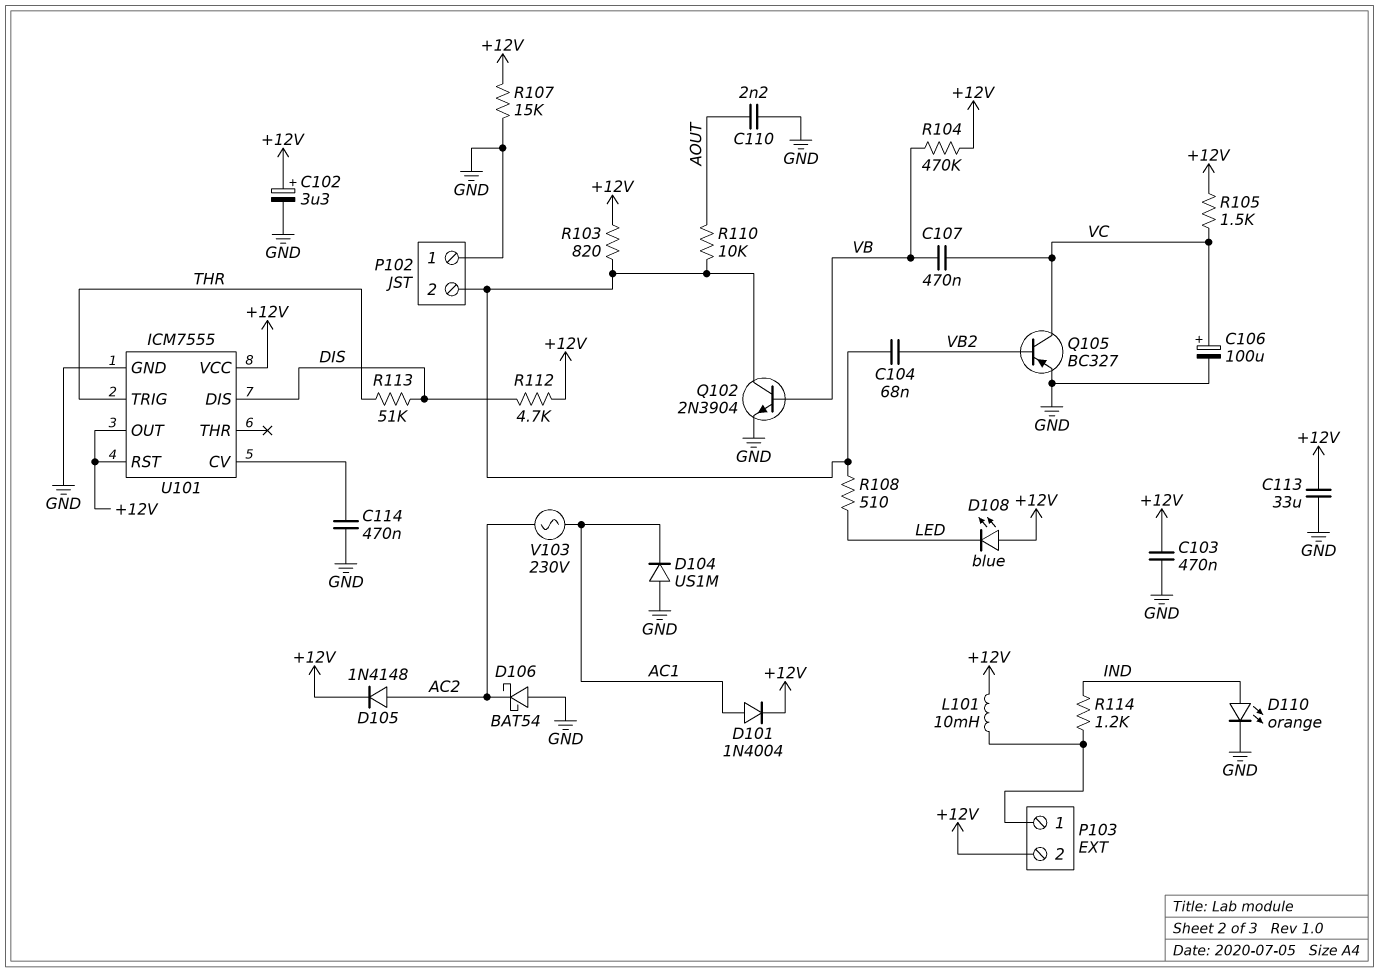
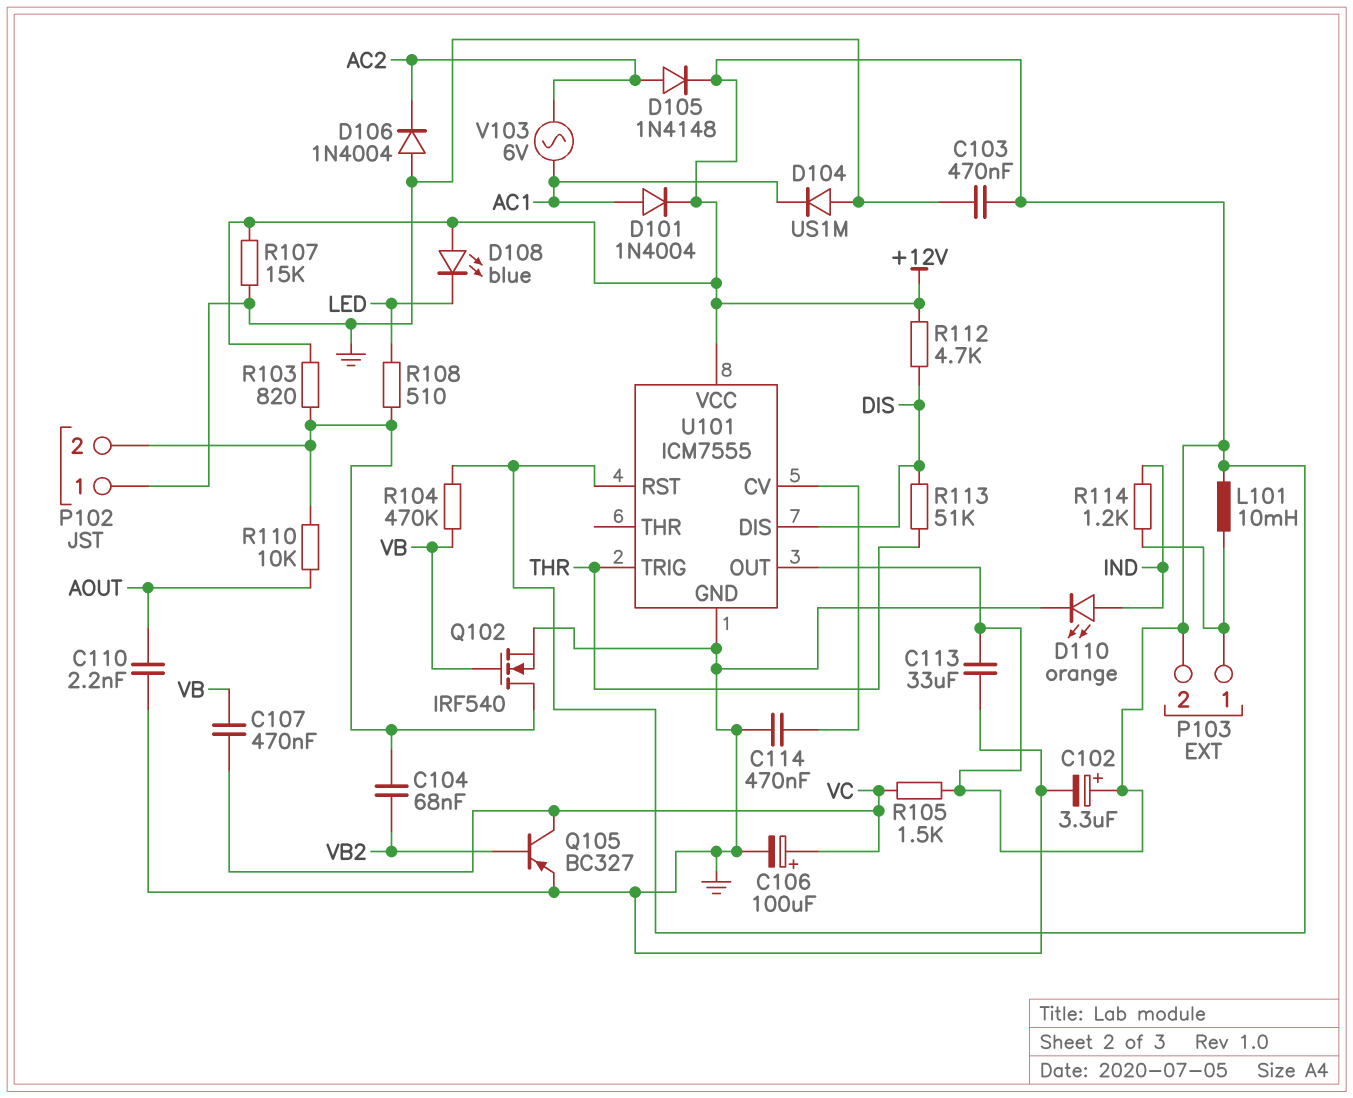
D106: schottky BAT54 (A GND, K AC2) -> diode 1N4004 (A GND, K AC2)
Q102: NPN 2N3904 (B VB, C P102/2, E GND) -> NMOS IRF540 (G VB, D P102/2, S GND)
V103: AC 230V (AC1, AC2) -> AC 6V (AC1, AC2)

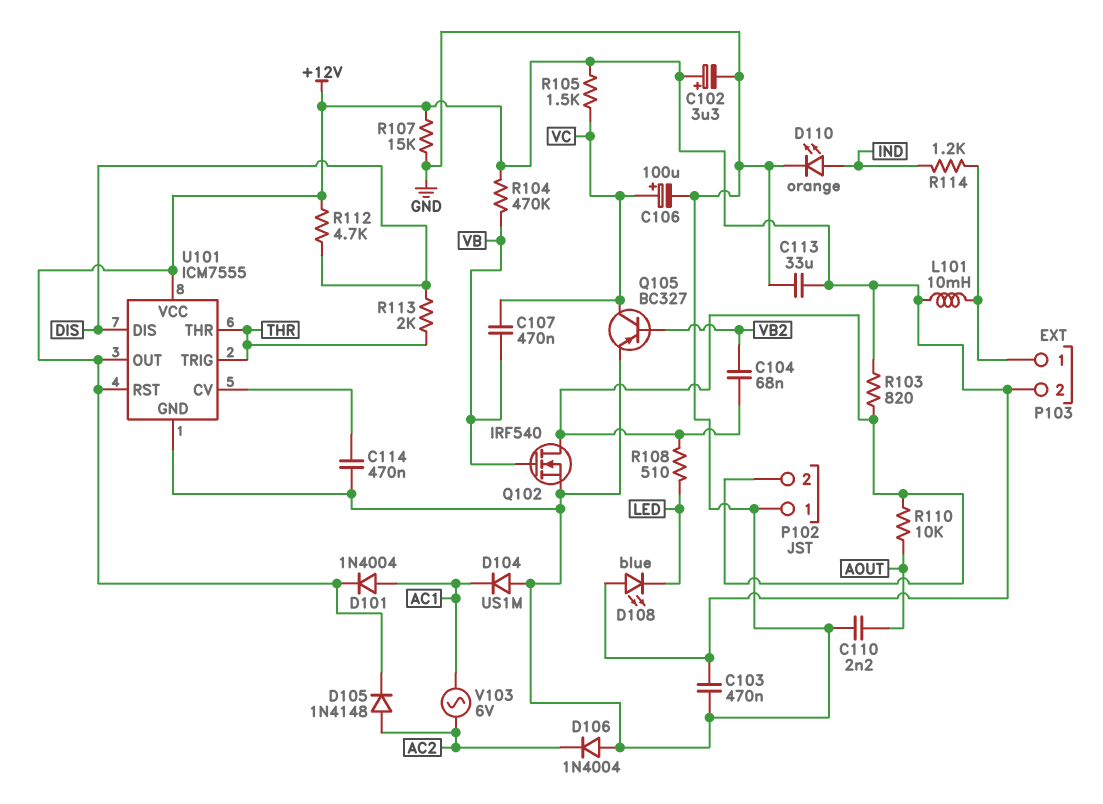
R113: 51k (DIS, THR) -> 2k (DIS, THR)
U101 pin THR: none -> THR

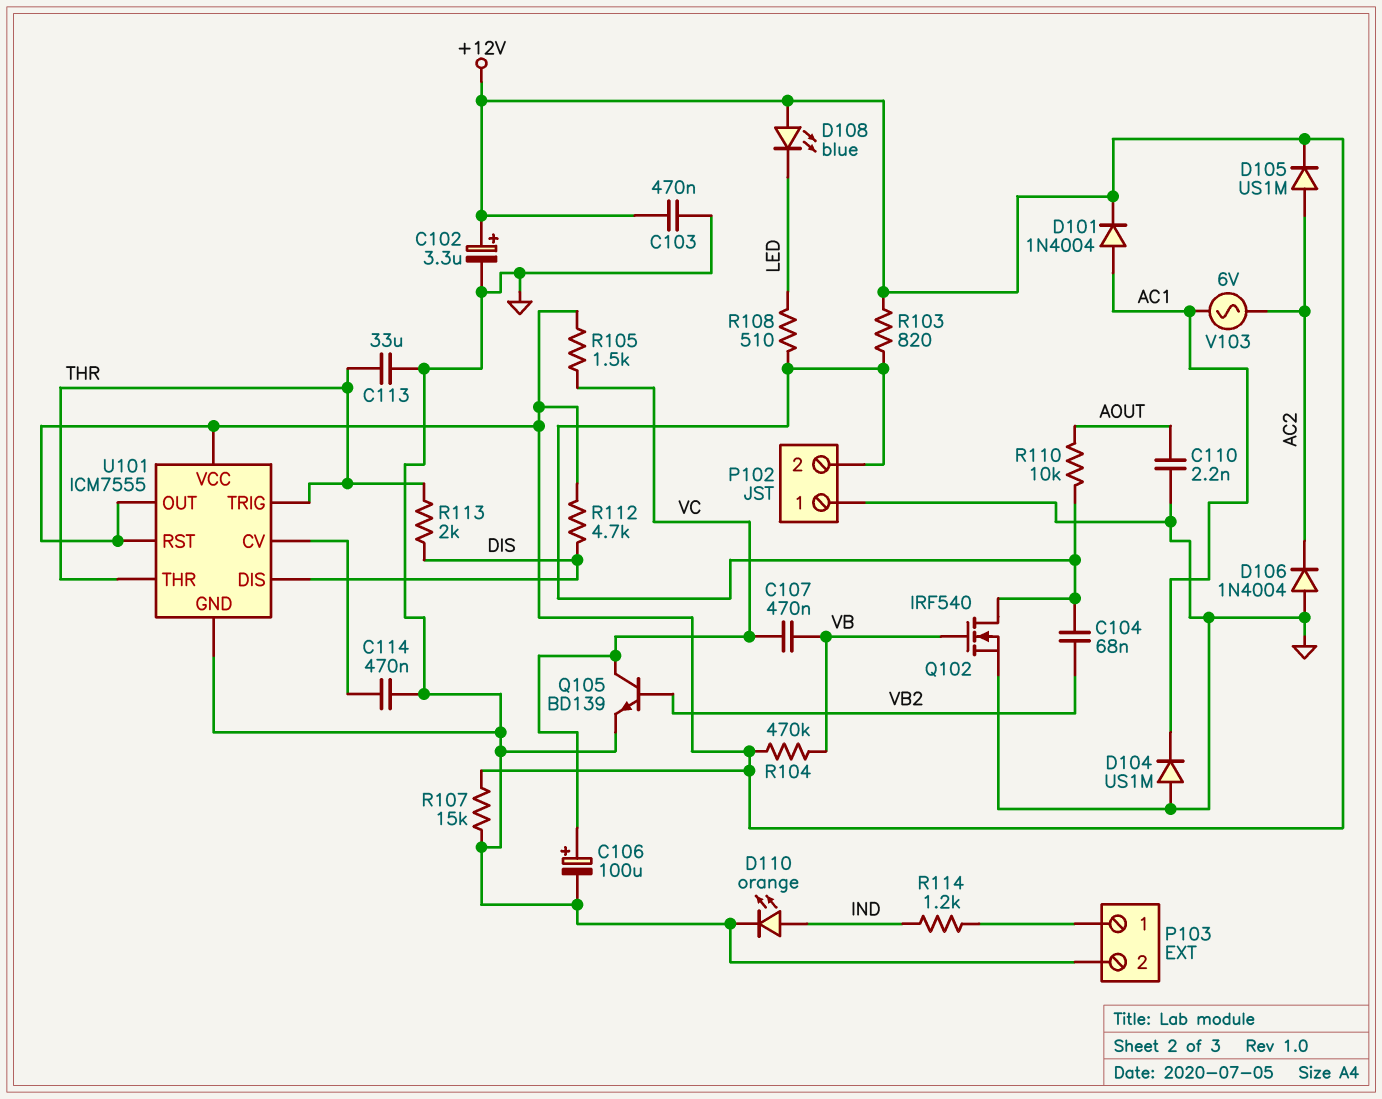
C113: 33uF (+12V, GND) -> 33uF (GND, THR)
D105: diode 1N4148 (A AC2, K +12V) -> diode US1M (A AC2, K +12V)
L101: 10mH (+12V, P103/1) -> none
P103 pin 2: +12V -> GND
Q105: PNP BC327 (B VB2, C VC, E GND) -> NPN BD139 (B VB2, C VC, E GND)

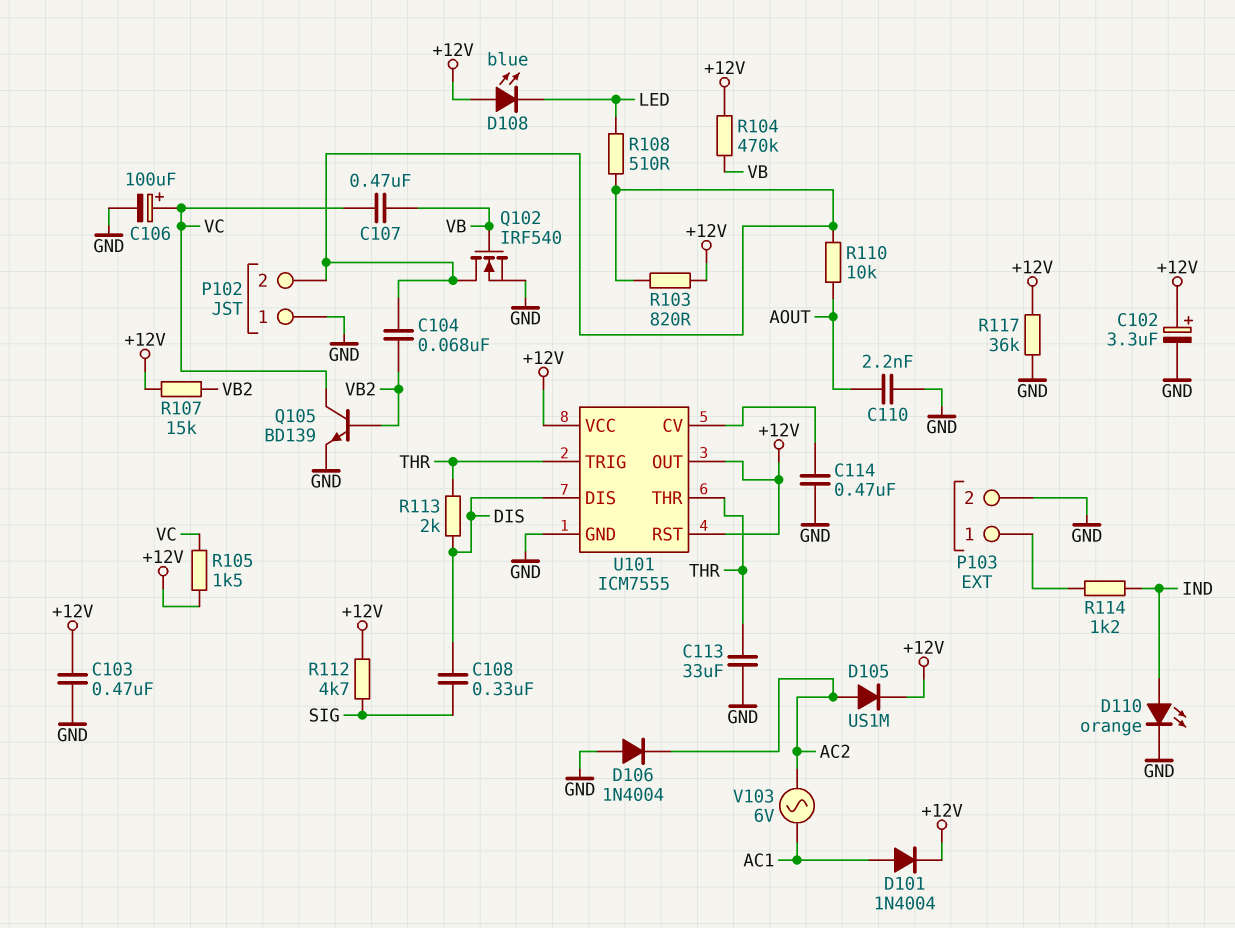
C108: none -> 330nF (DIS, SIG)
D104: diode US1M (A GND, K AC1) -> none
R107: 15k (+12V, GND) -> 15k (+12V, VB2)
R112: 4.7k (+12V, DIS) -> 4.7k (+12V, SIG)
R117: none -> 36k (+12V, GND)

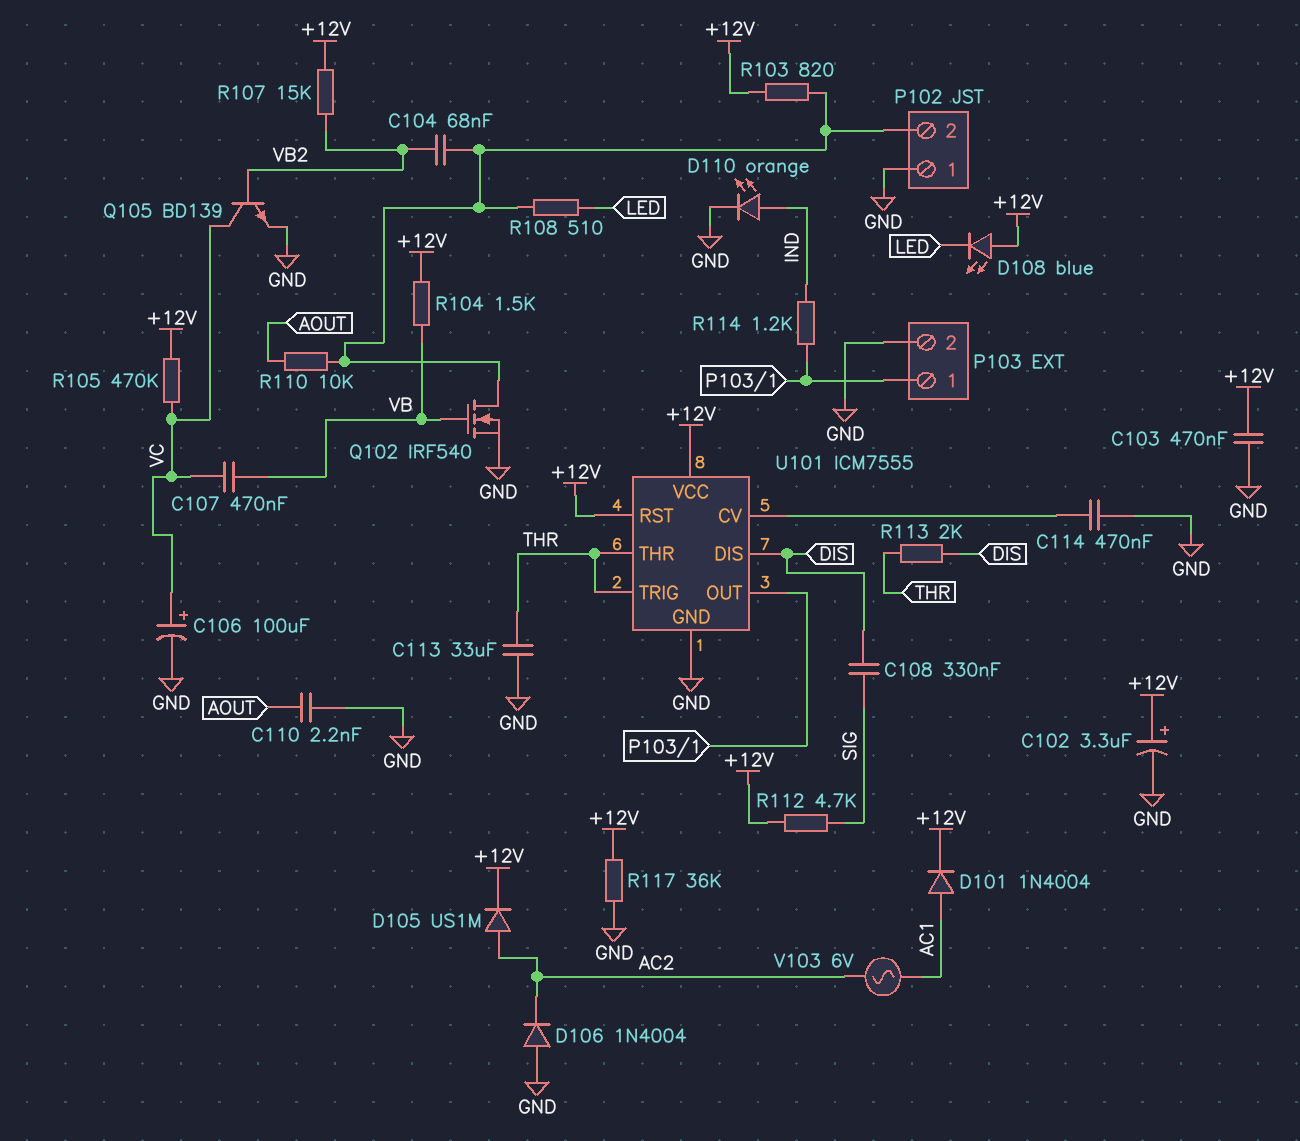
R104: 470k (+12V, VB) -> 1.5k (+12V, VB)
R105: 1.5k (+12V, VC) -> 470k (+12V, VC)
U101 pin OUT: +12V -> P103/1

